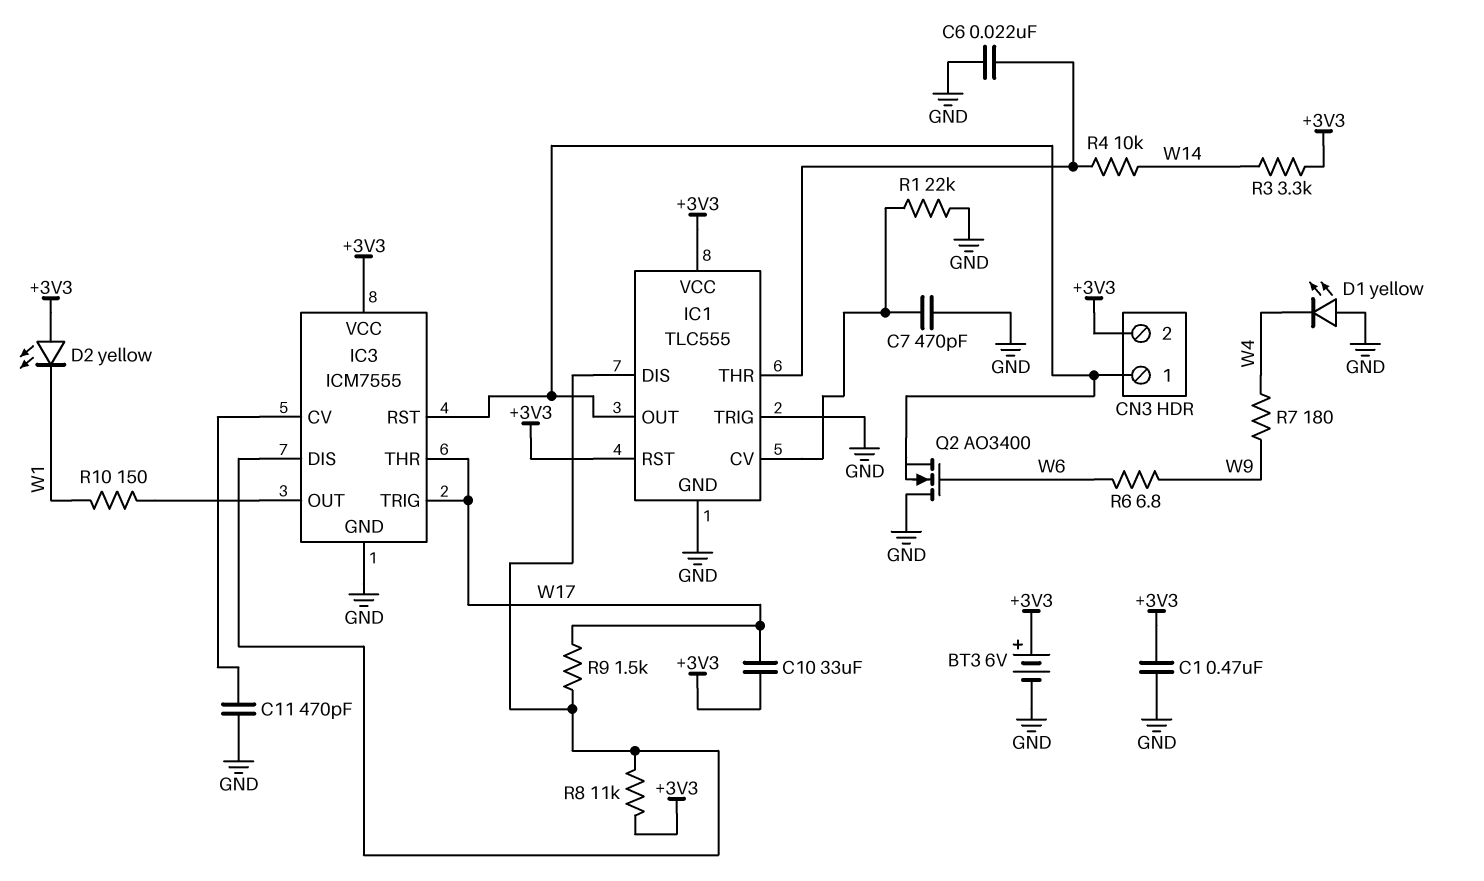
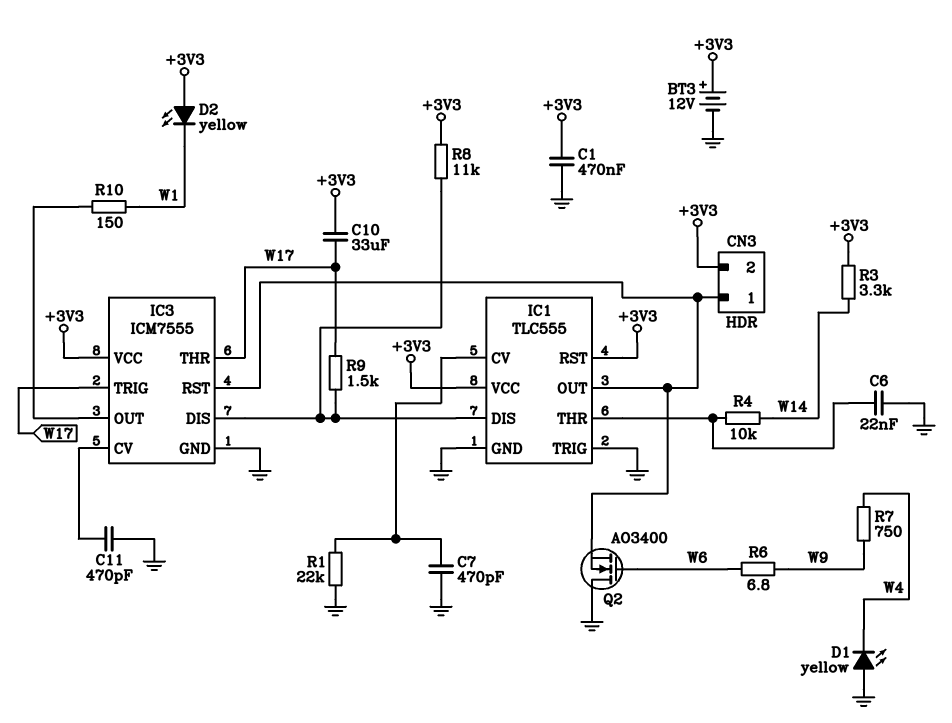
BT3: 6V (plus +3V3, minus GND) -> 12V (plus +3V3, minus GND)
R7: 180 (W4, W9) -> 750 (W4, W9)

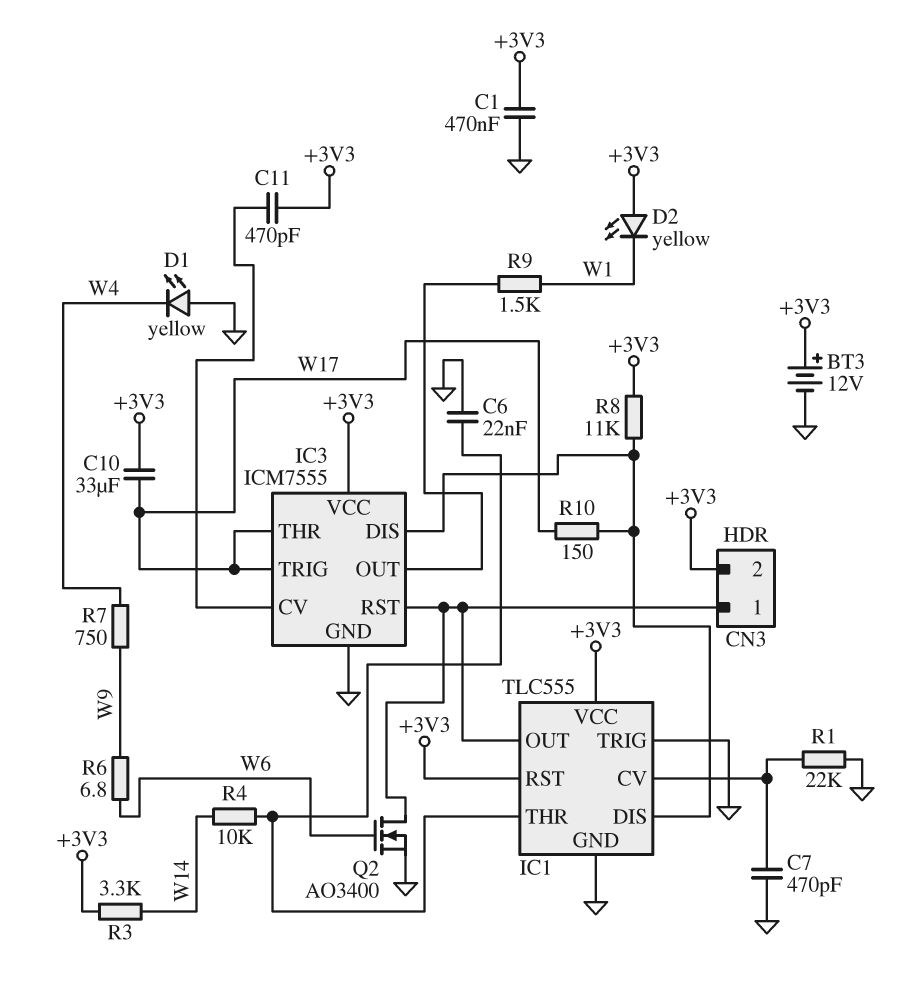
C11: 470pF (GND, IC3/CV) -> 470pF (+3V3, IC3/CV)
Q2: NMOS AO3400 (G W6, D GND, S CN3/1) -> NMOS AO3400 (G W6, D CN3/1, S GND)
R9: 1.5k (IC1/DIS, W17) -> 1.5k (IC3/OUT, W1)
R10: 150 (IC3/OUT, W1) -> 150 (IC1/DIS, W17)

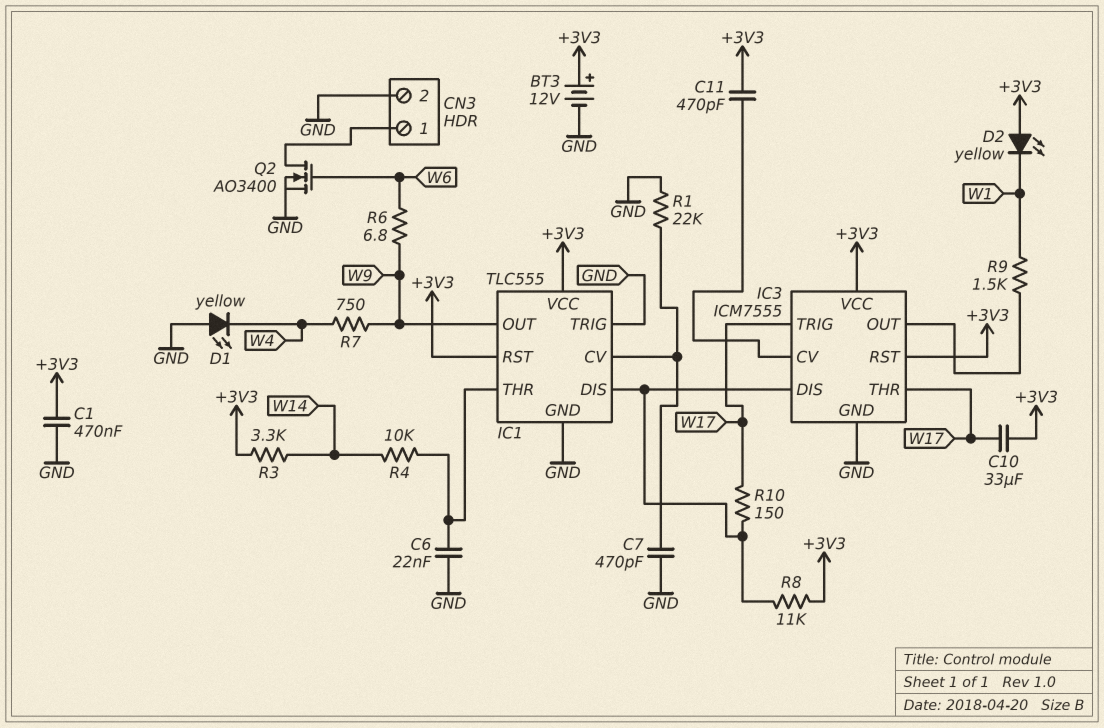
CN3 pin 2: +3V3 -> GND
IC1 pin OUT: CN3/1 -> W9
IC3 pin RST: CN3/1 -> +3V3

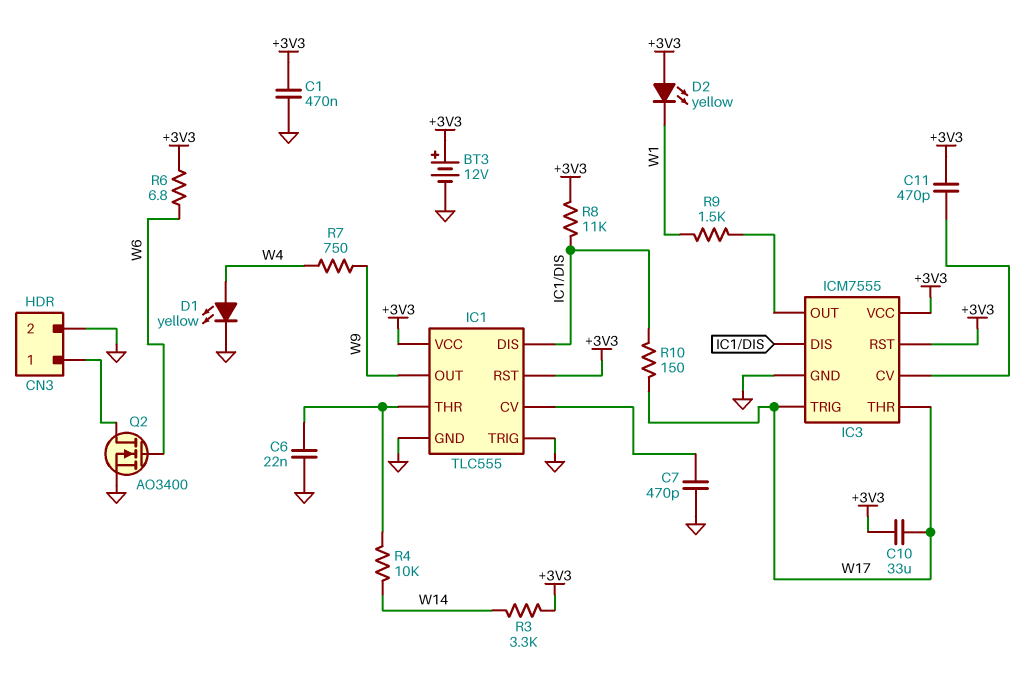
D1: LED yellow (A GND, K W4) -> LED yellow (A W4, K GND)
R1: 22k (GND, IC1/CV) -> none
R6: 6.8 (W6, W9) -> 6.8 (+3V3, W6)

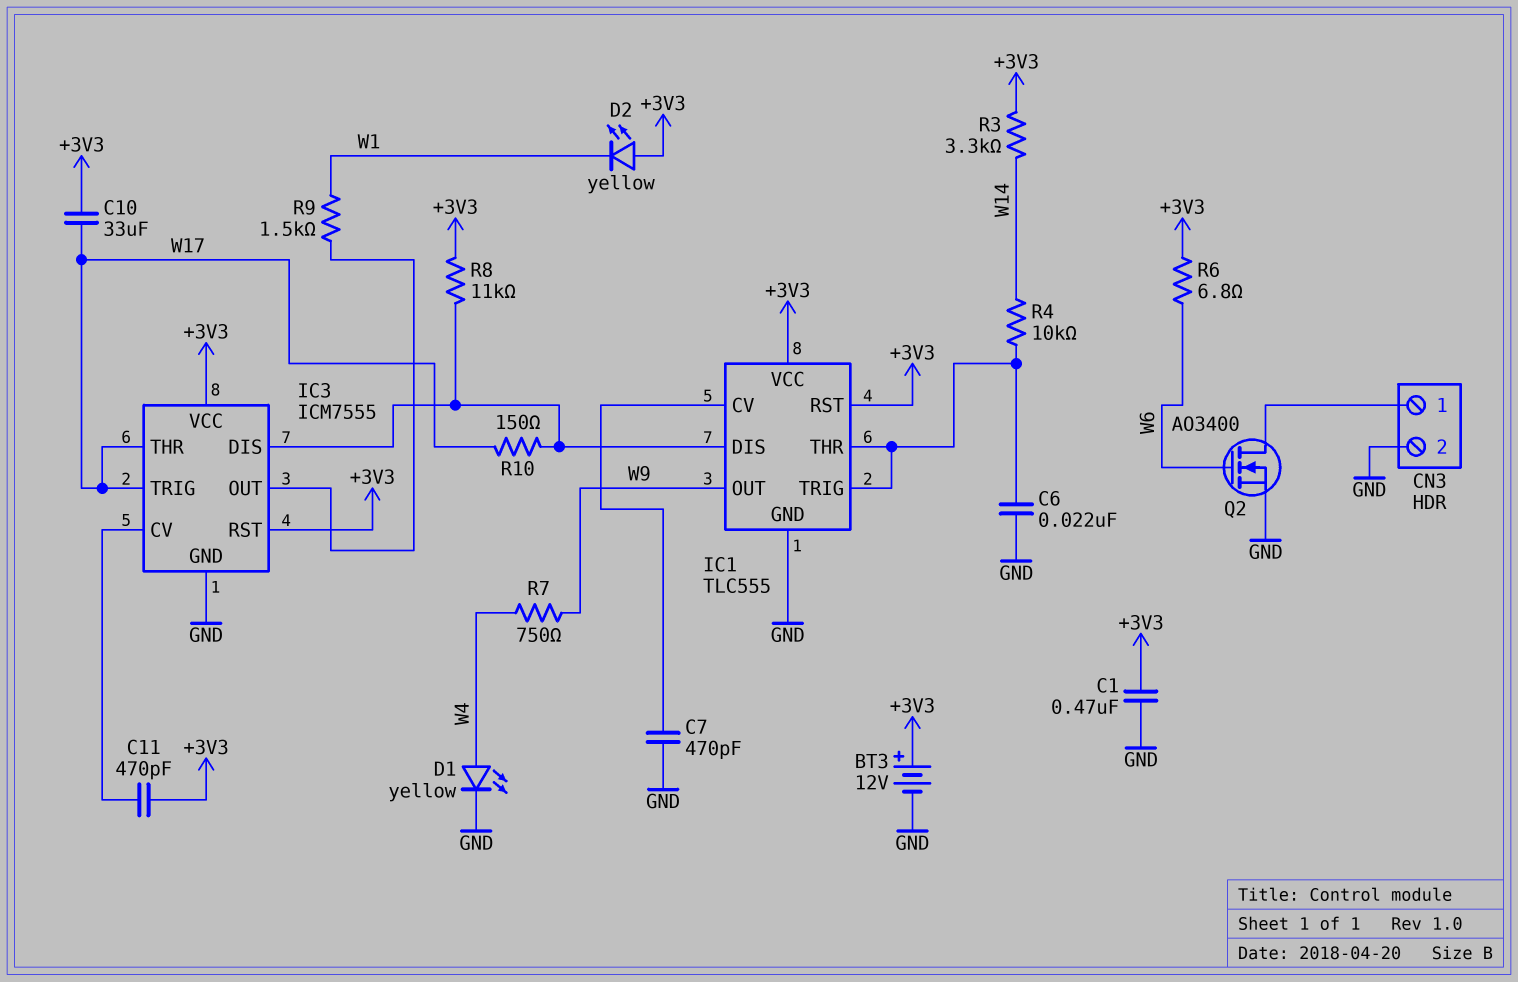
IC1 pin TRIG: GND -> IC1/THR

